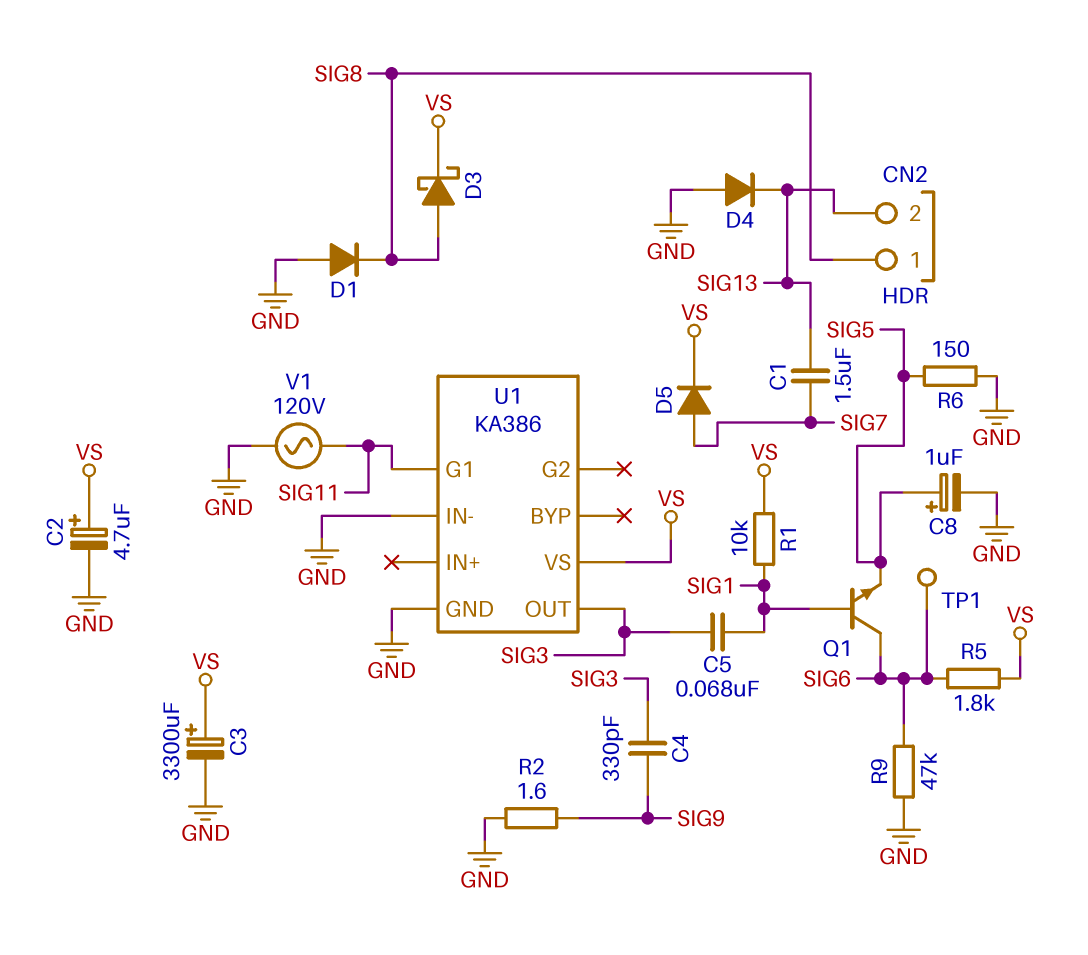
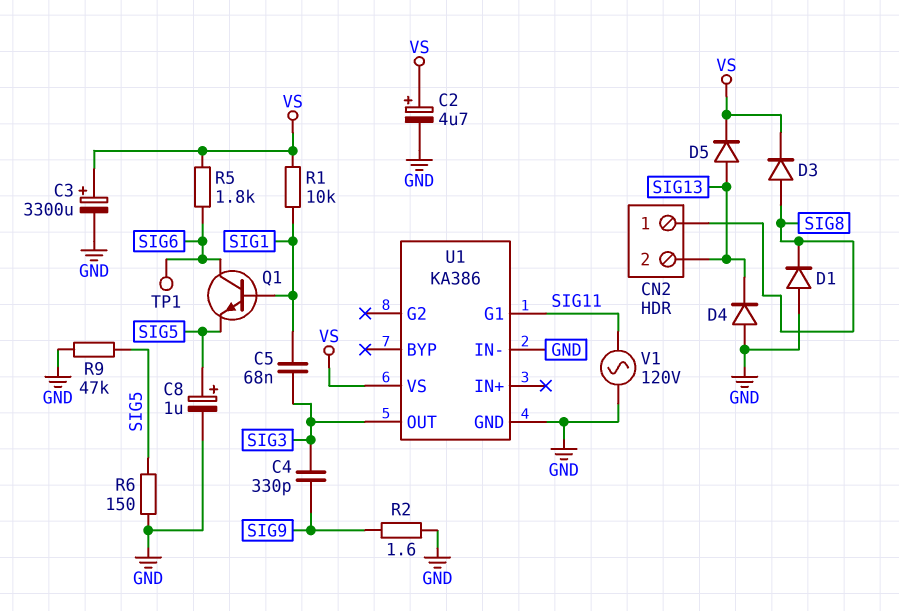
C1: 1.5uF (SIG7, SIG13) -> none
D3: schottky (A SIG8, K VS) -> diode (A SIG8, K VS)
D5: diode (A SIG7, K VS) -> diode (A SIG13, K VS)
R9: 47k (GND, SIG6) -> 47k (GND, SIG5)

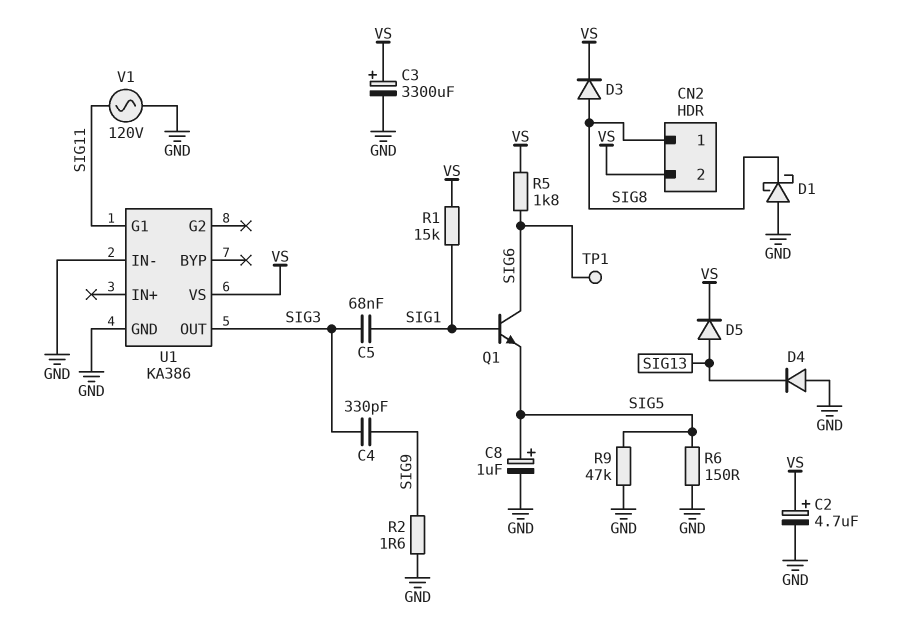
CN2 pin 2: SIG13 -> VS
D1: diode (A GND, K SIG8) -> schottky (A GND, K SIG8)
R1: 10k (SIG1, VS) -> 15k (SIG1, VS)

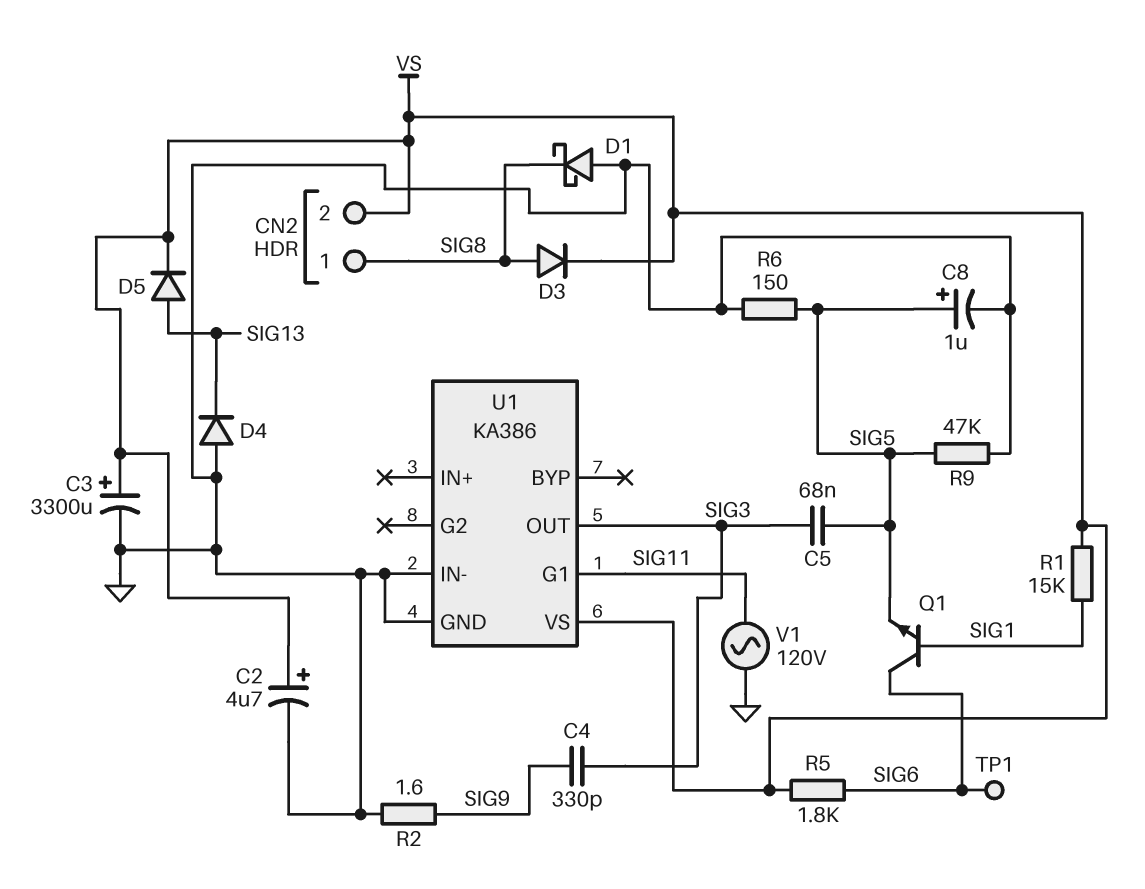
C5: 68nF (SIG1, SIG3) -> 68nF (SIG3, SIG5)

